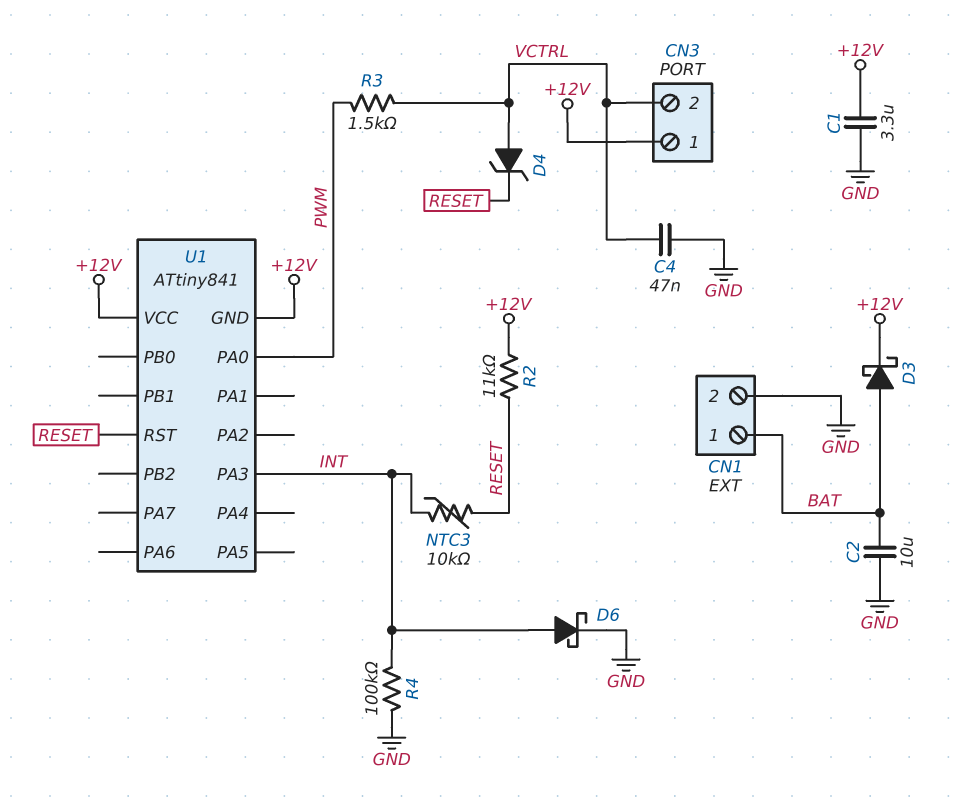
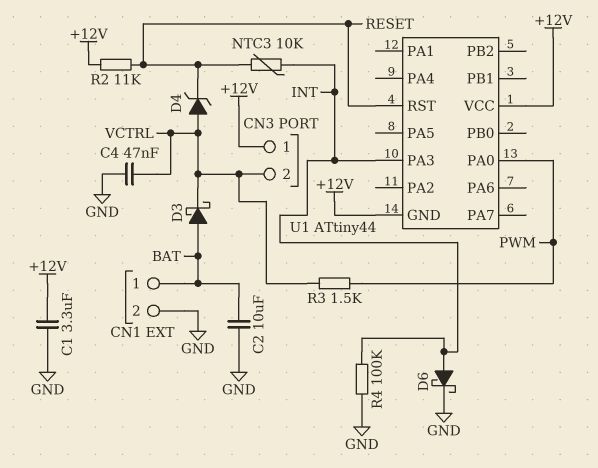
D3: schottky (A BAT, K +12V) -> schottky (A BAT, K VCTRL)
U1: ATtiny841 -> ATtiny44

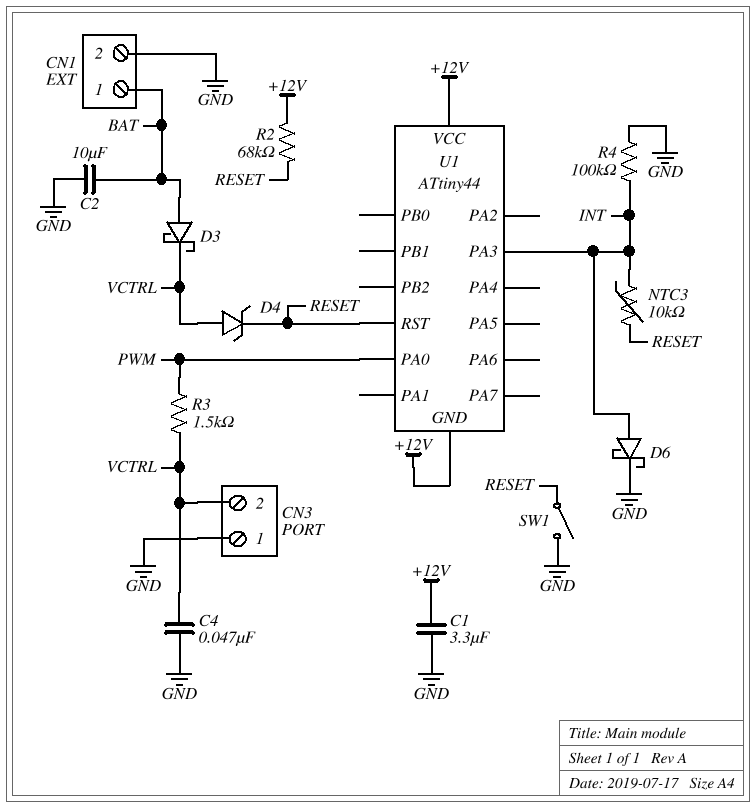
CN3 pin 1: +12V -> GND
R2: 11k (+12V, RESET) -> 68k (+12V, RESET)
SW1: none -> switch (GND, RESET)

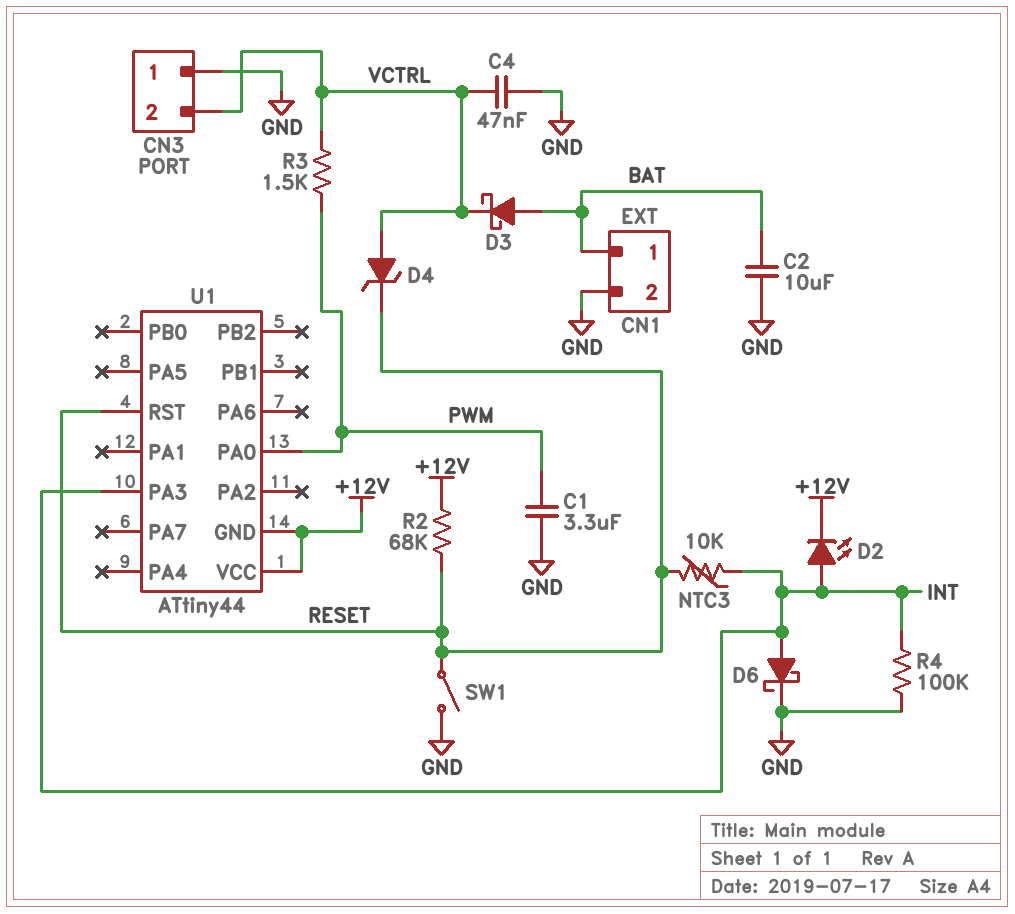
C1: 3.3uF (+12V, GND) -> 3.3uF (GND, PWM)
D2: none -> LED (A INT, K +12V)

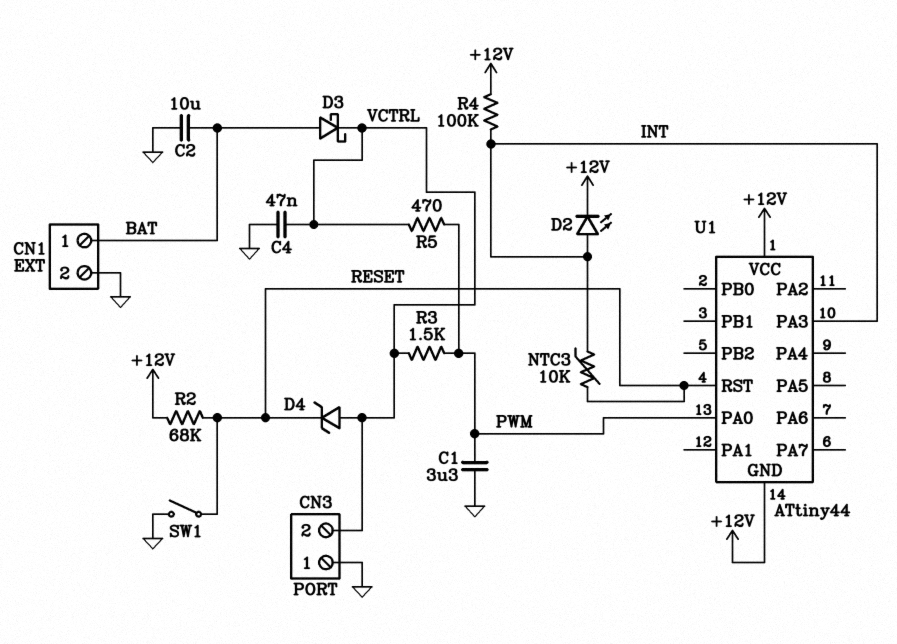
D6: schottky (A INT, K GND) -> none
R4: 100k (GND, INT) -> 100k (+12V, INT)
R5: none -> 470 (PWM, VCTRL)

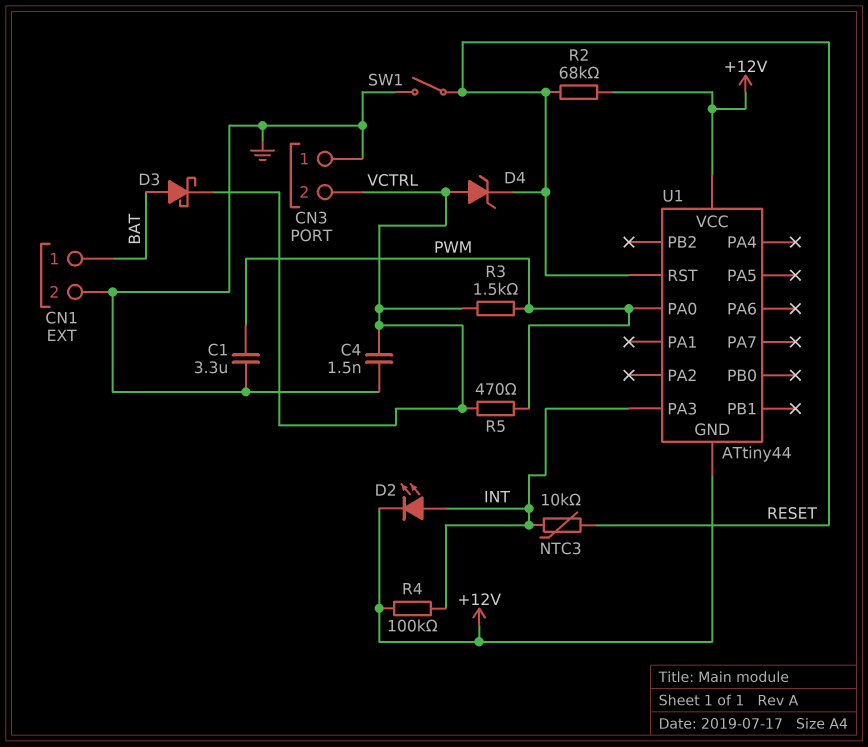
C2: 10uF (BAT, GND) -> none
C4: 47nF (GND, VCTRL) -> 1.5nF (GND, VCTRL)

